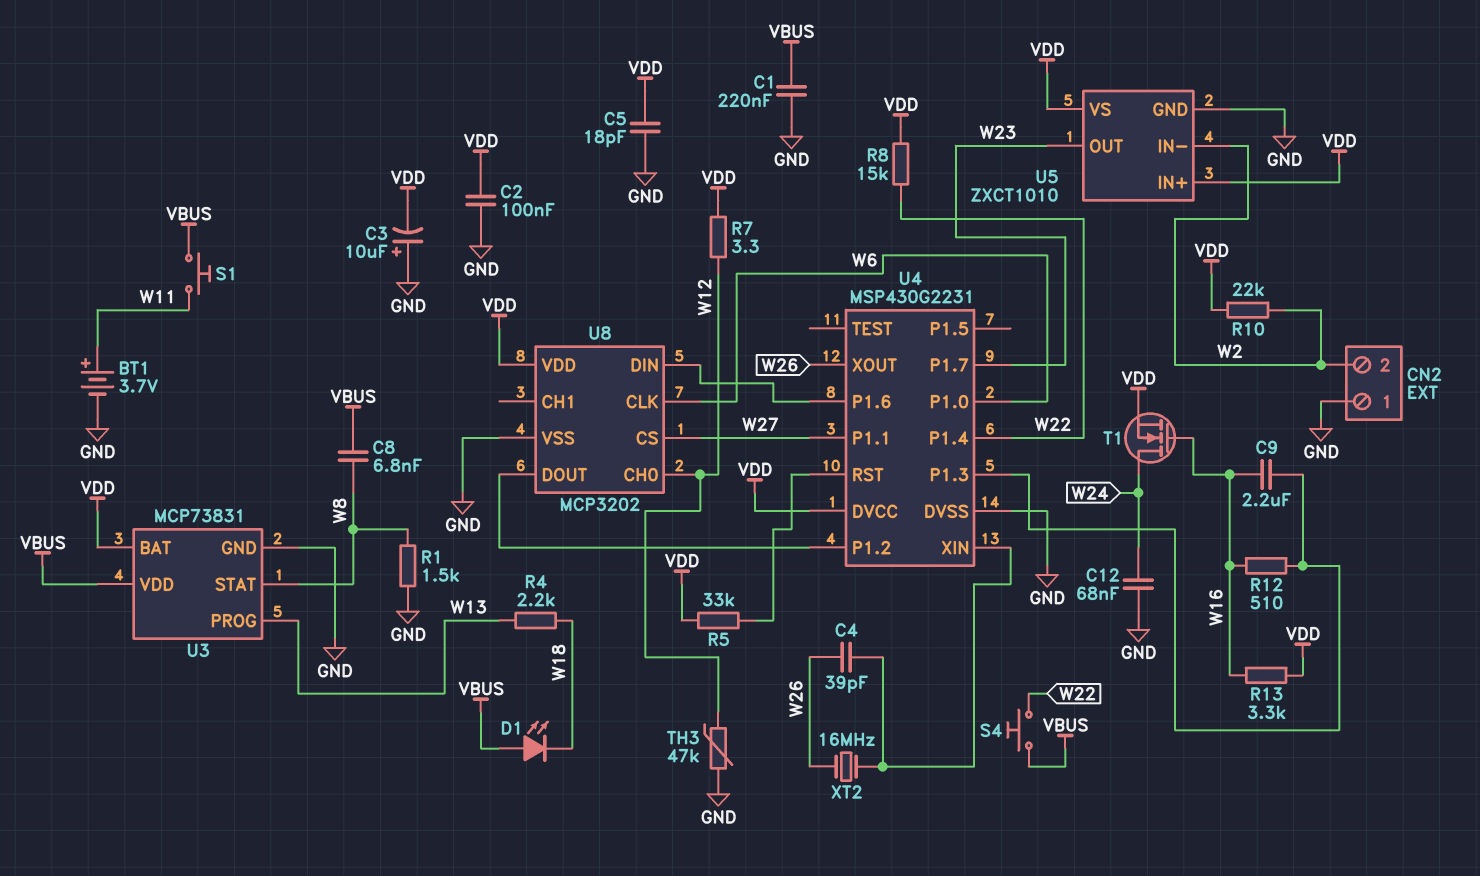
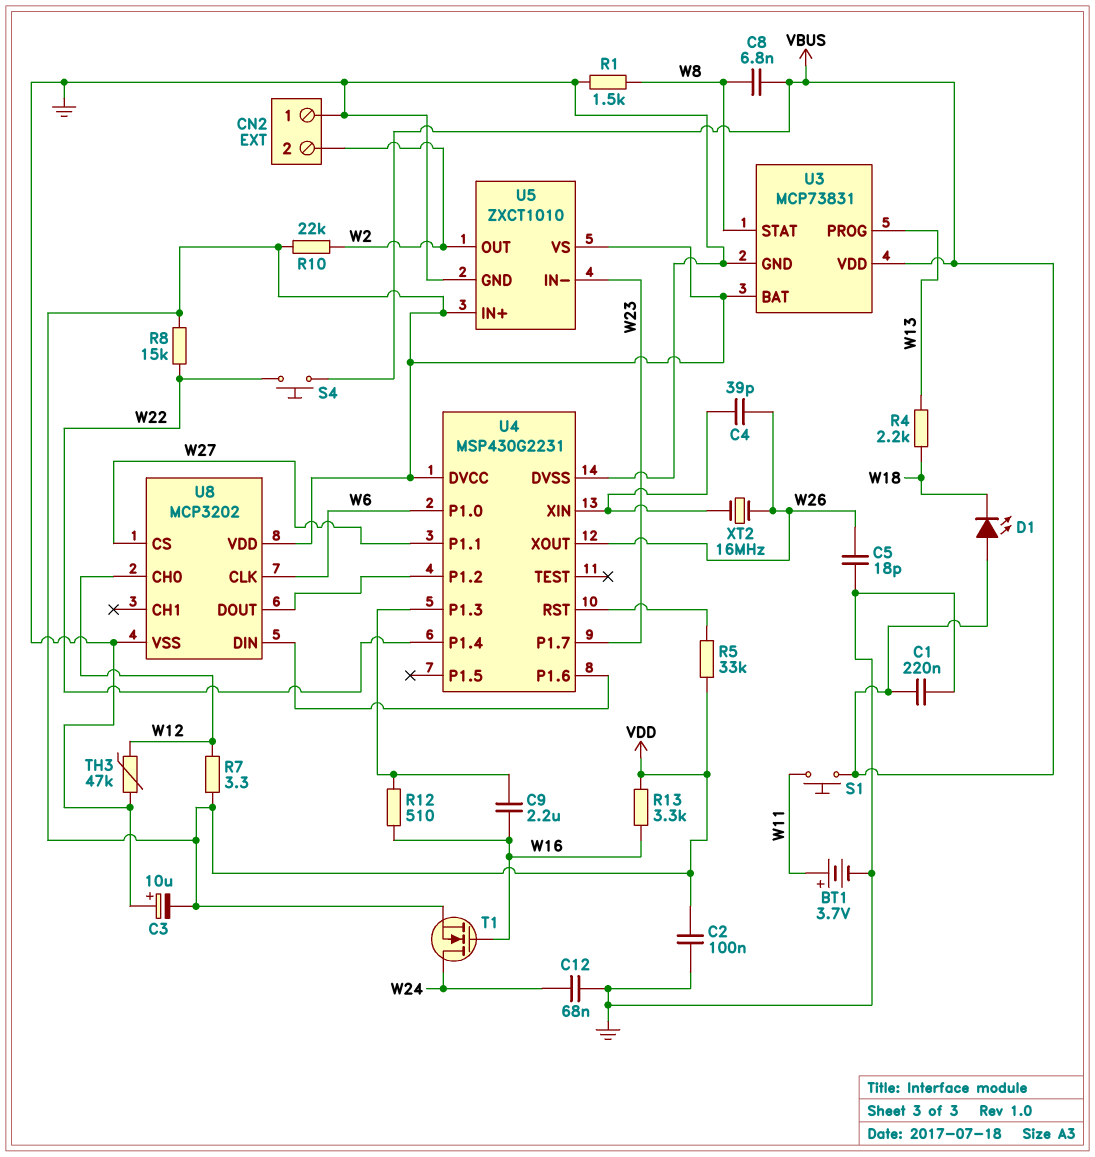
C5: 18pF (GND, VDD) -> 18pF (GND, W26)
U5 pin IN-: W2 -> W23
U5 pin OUT: W23 -> W2

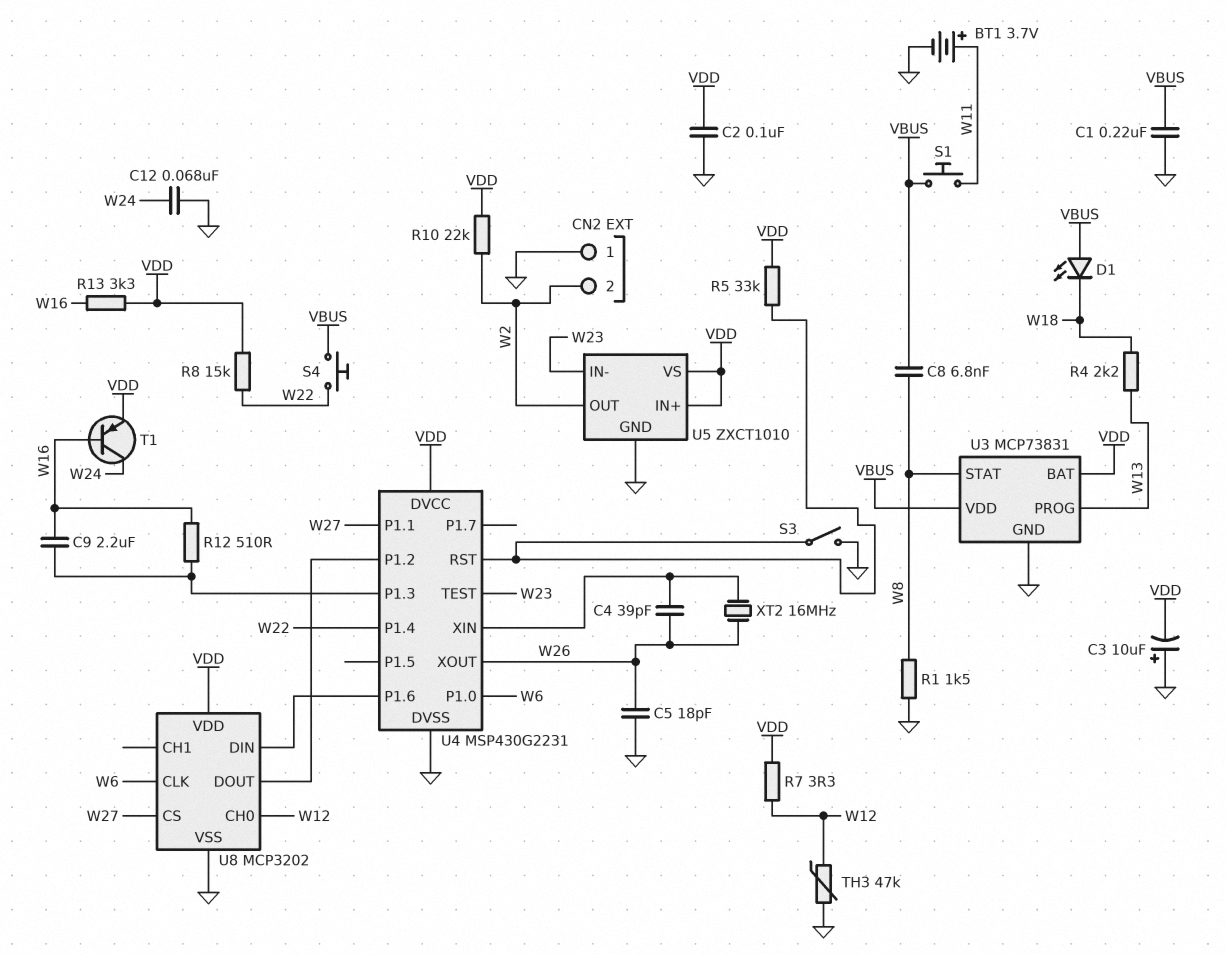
S3: none -> switch (GND, U4/RST)
T1: NMOS (G W16, D W24, S VDD) -> PNP (B W16, C W24, E VDD)
U4 pin P1.7: W23 -> none
U4 pin TEST: none -> W23

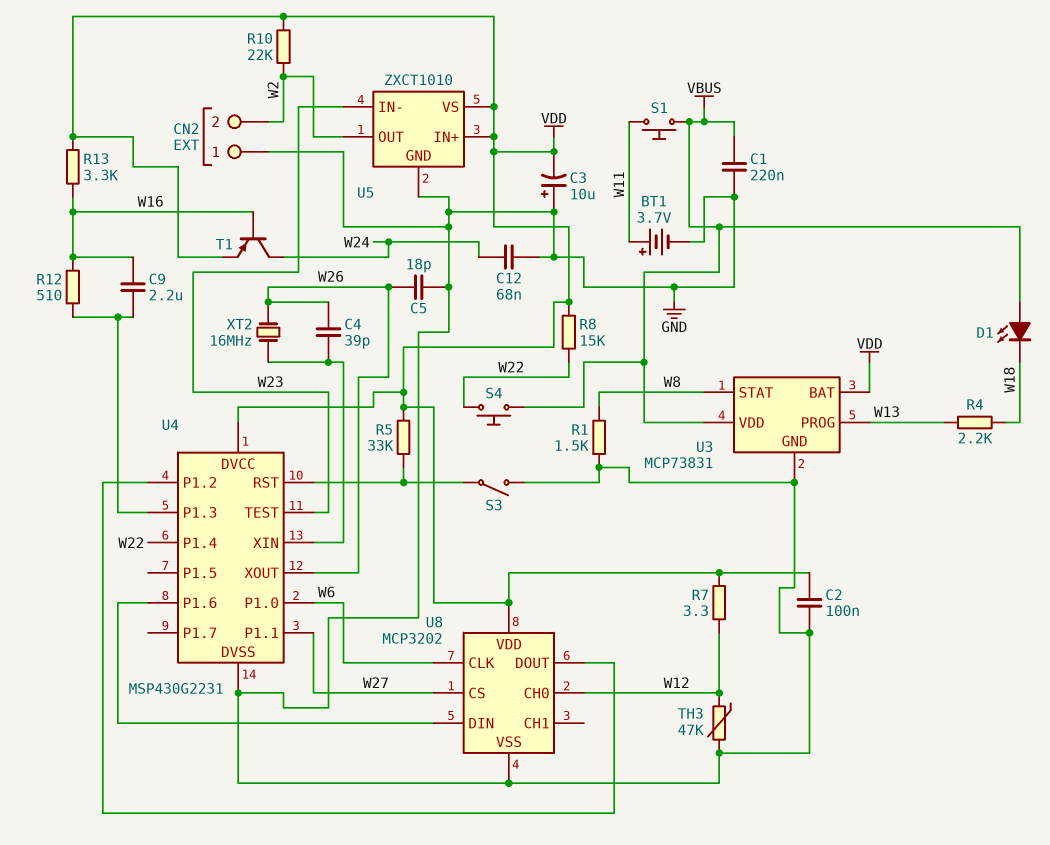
C8: 6.8nF (VBUS, W8) -> none

